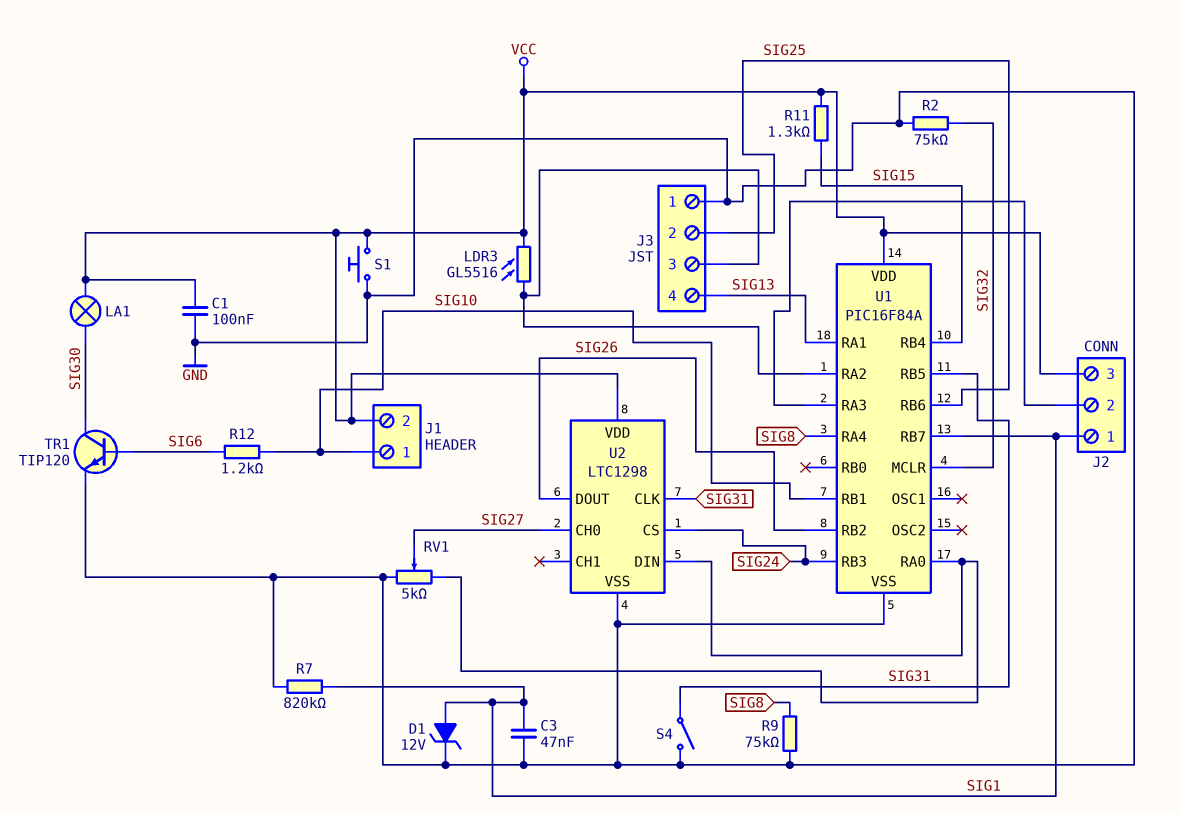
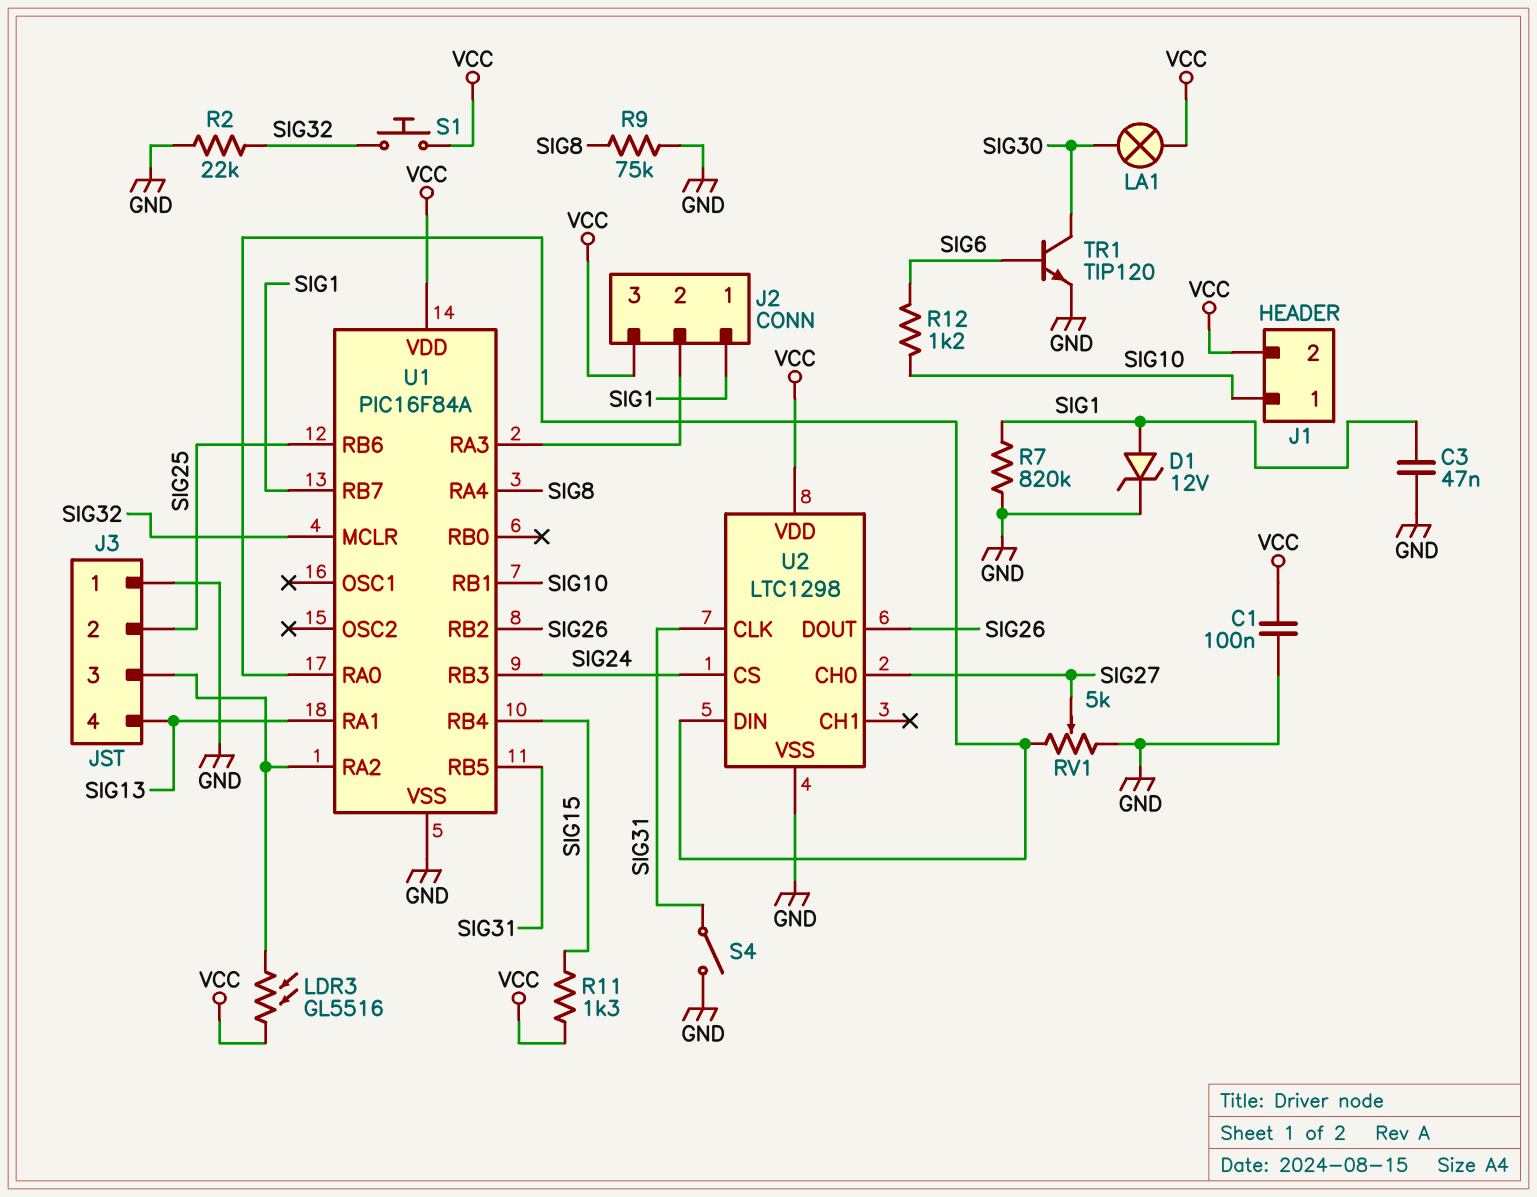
R2: 75k (GND, SIG32) -> 22k (GND, SIG32)
S1: button (GND, VCC) -> button (SIG32, VCC)

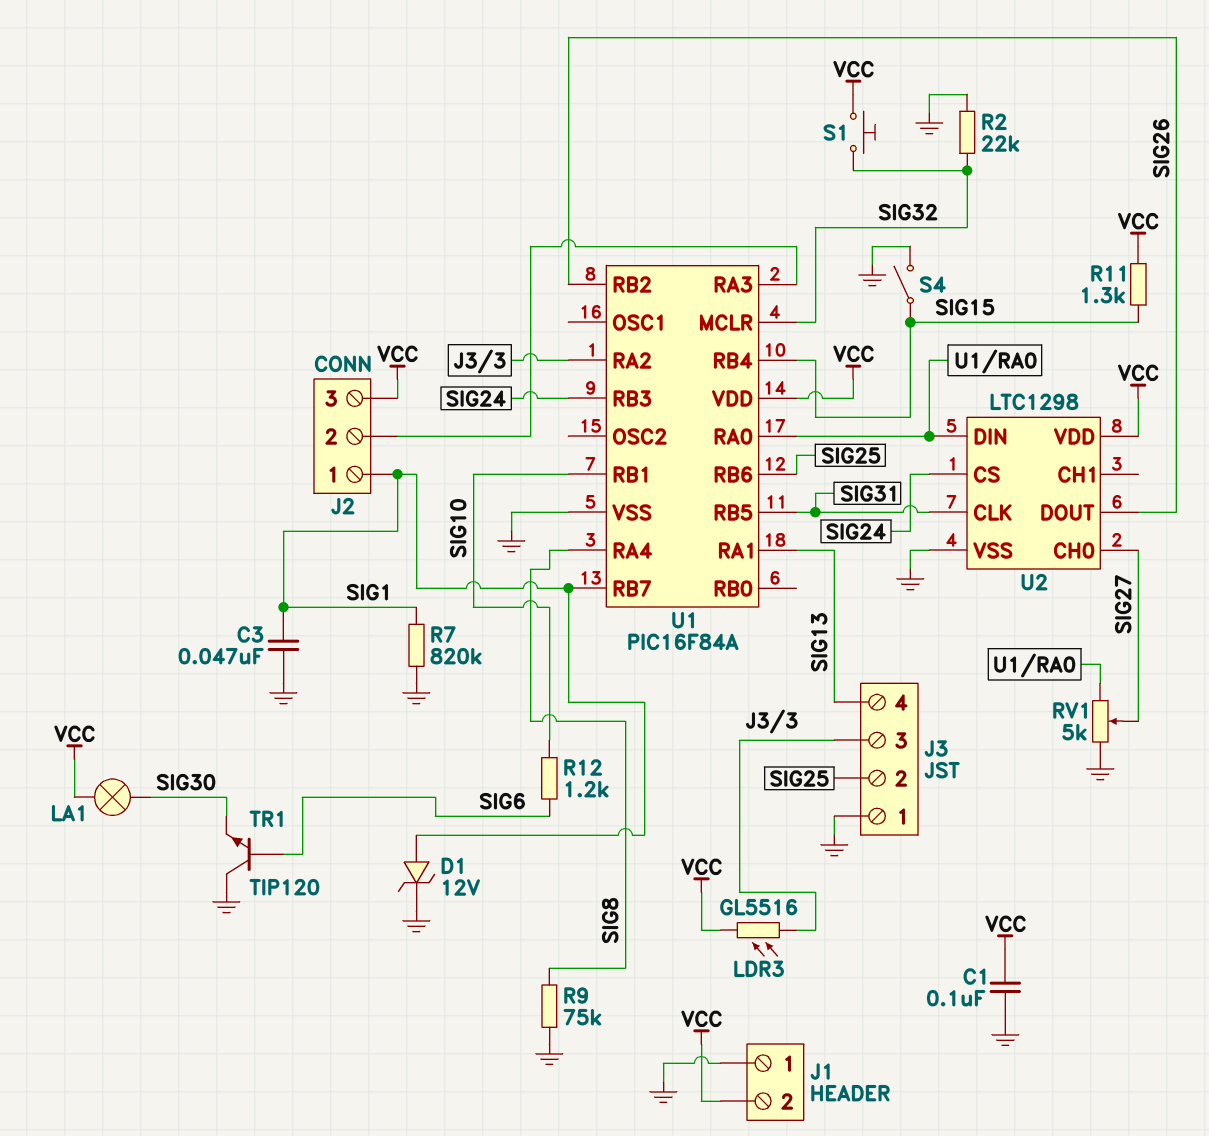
J1 pin 1: SIG10 -> GND
S4: switch (GND, SIG31) -> switch (GND, SIG15)
TR1: NPN TIP120 (B SIG6, C SIG30, E GND) -> NPN TIP120 (B SIG6, C GND, E SIG30)

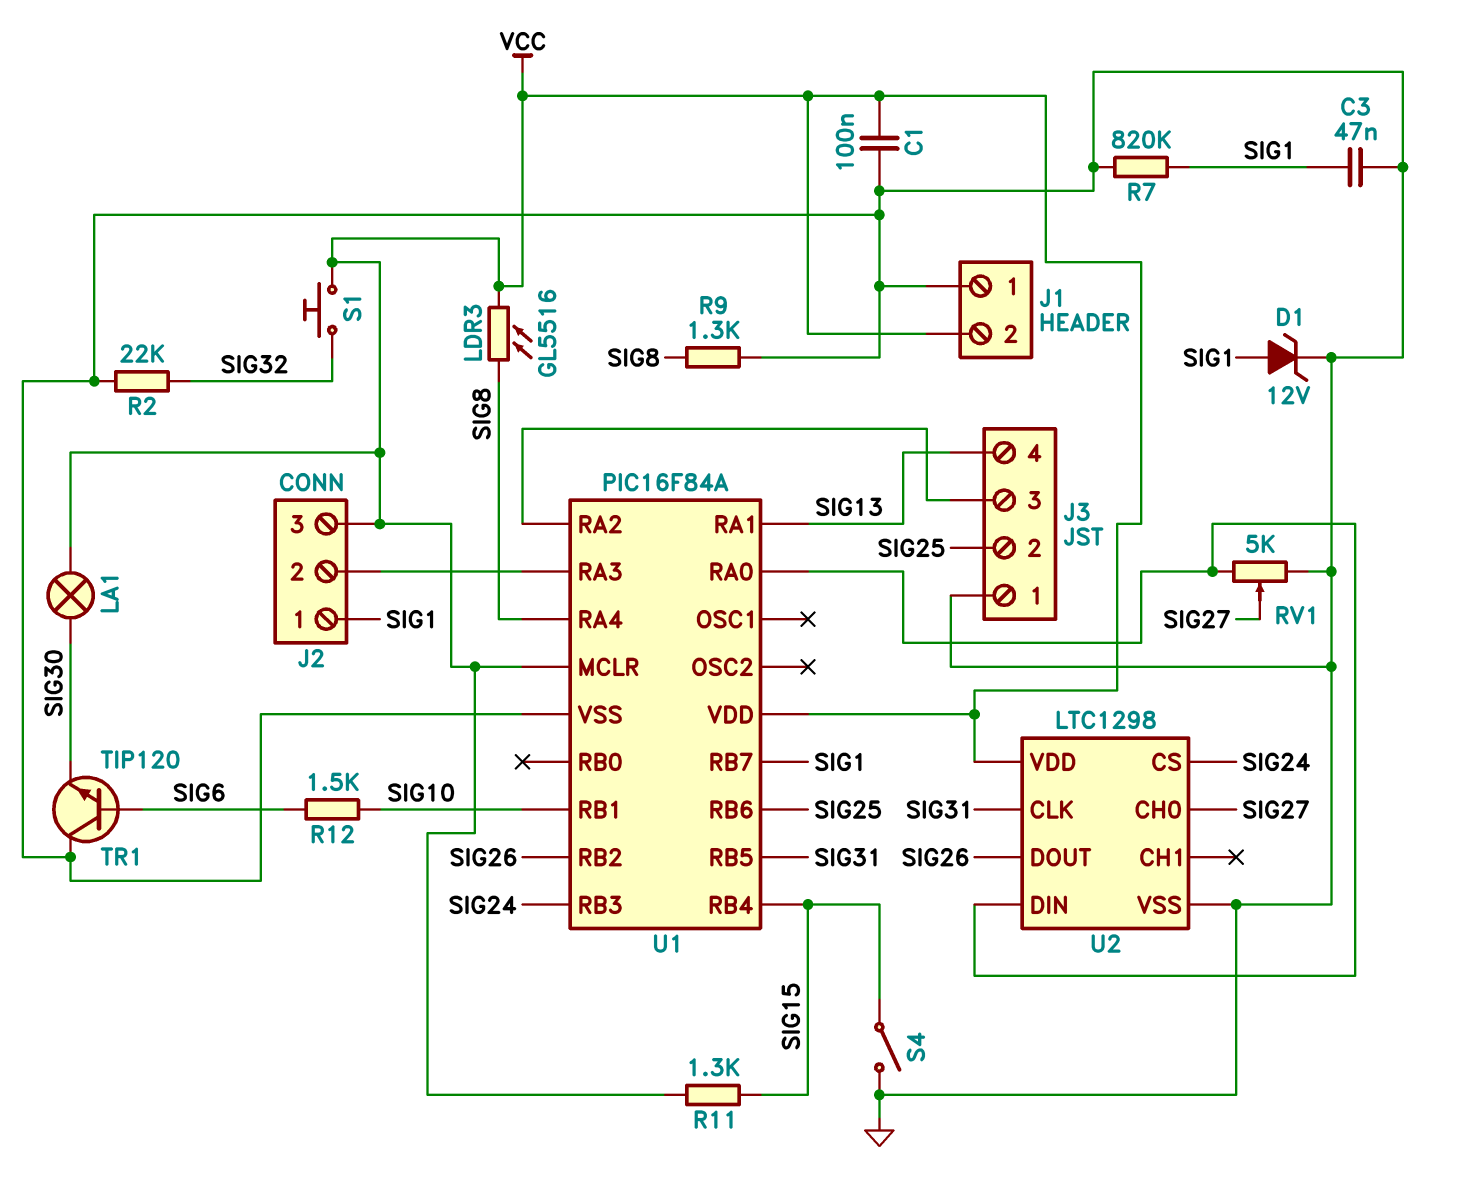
LDR3: GL5516 (J3/3, VCC) -> GL5516 (SIG8, VCC)
R9: 75k (GND, SIG8) -> 1.3k (GND, SIG8)
R12: 1.2k (SIG6, SIG10) -> 1.5k (SIG6, SIG10)
U1 pin MCLR: SIG32 -> VCC

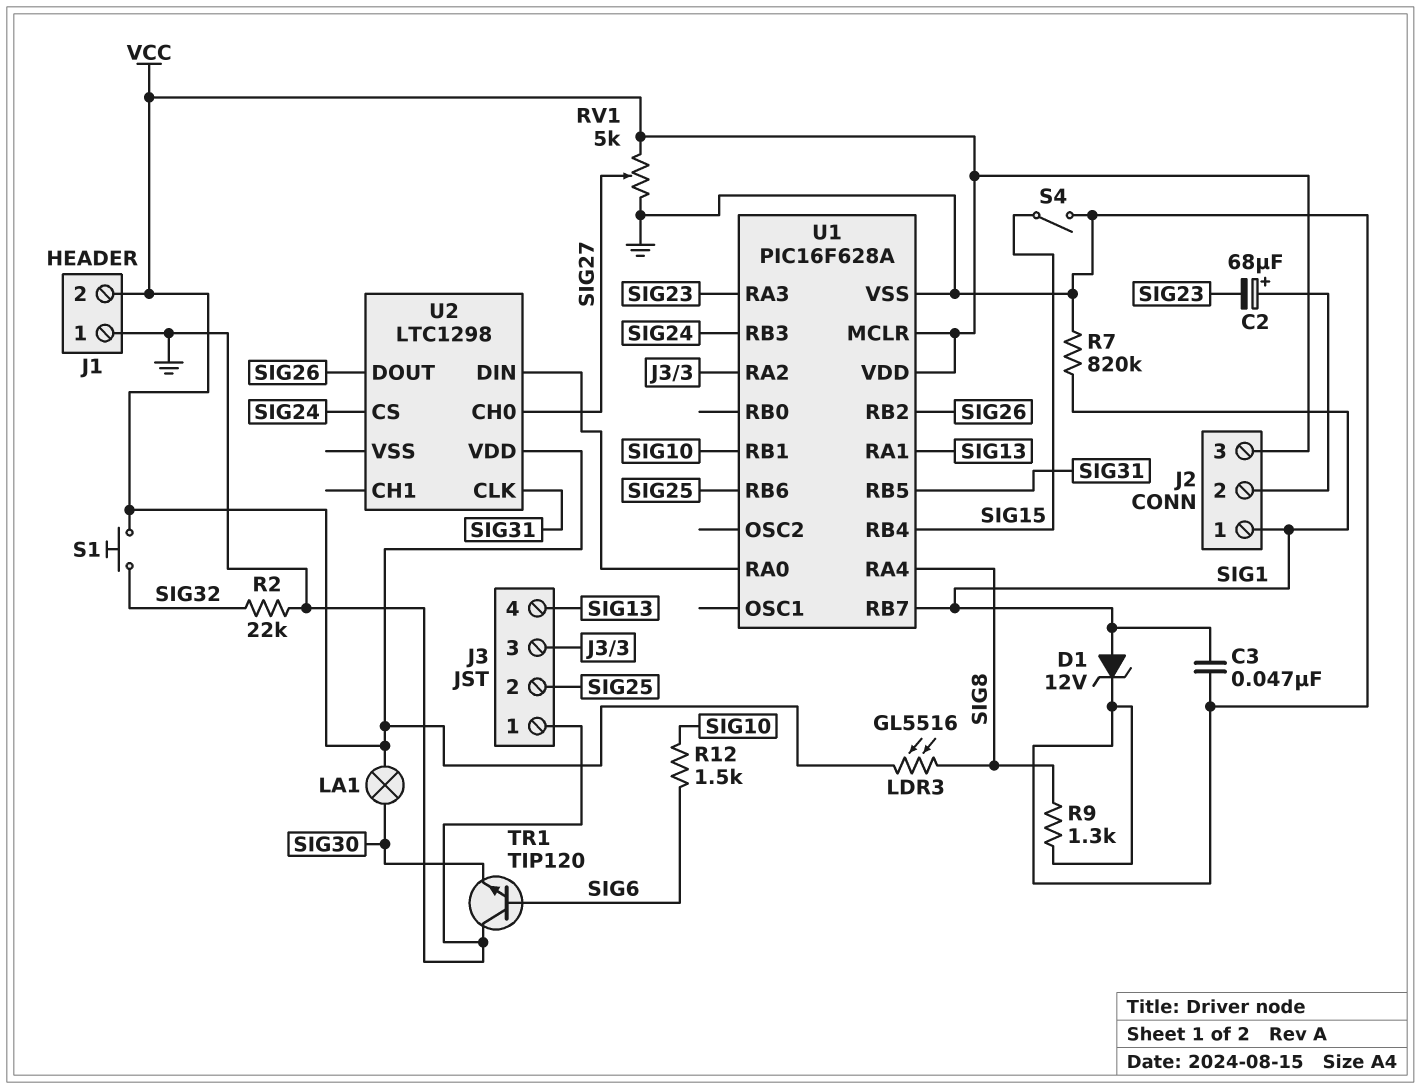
C1: 100nF (GND, VCC) -> none
C2: none -> 68uF (plus J2/2, minus SIG23)
R11: 1.3k (SIG15, VCC) -> none
RV1: 5k (GND, U1/RA0, wiper SIG27) -> 5k (GND, VCC, wiper SIG27)
U1: PIC16F84A -> PIC16F628A
U1 pin RA3: J2/2 -> SIG23
U2 pin VSS: GND -> none

